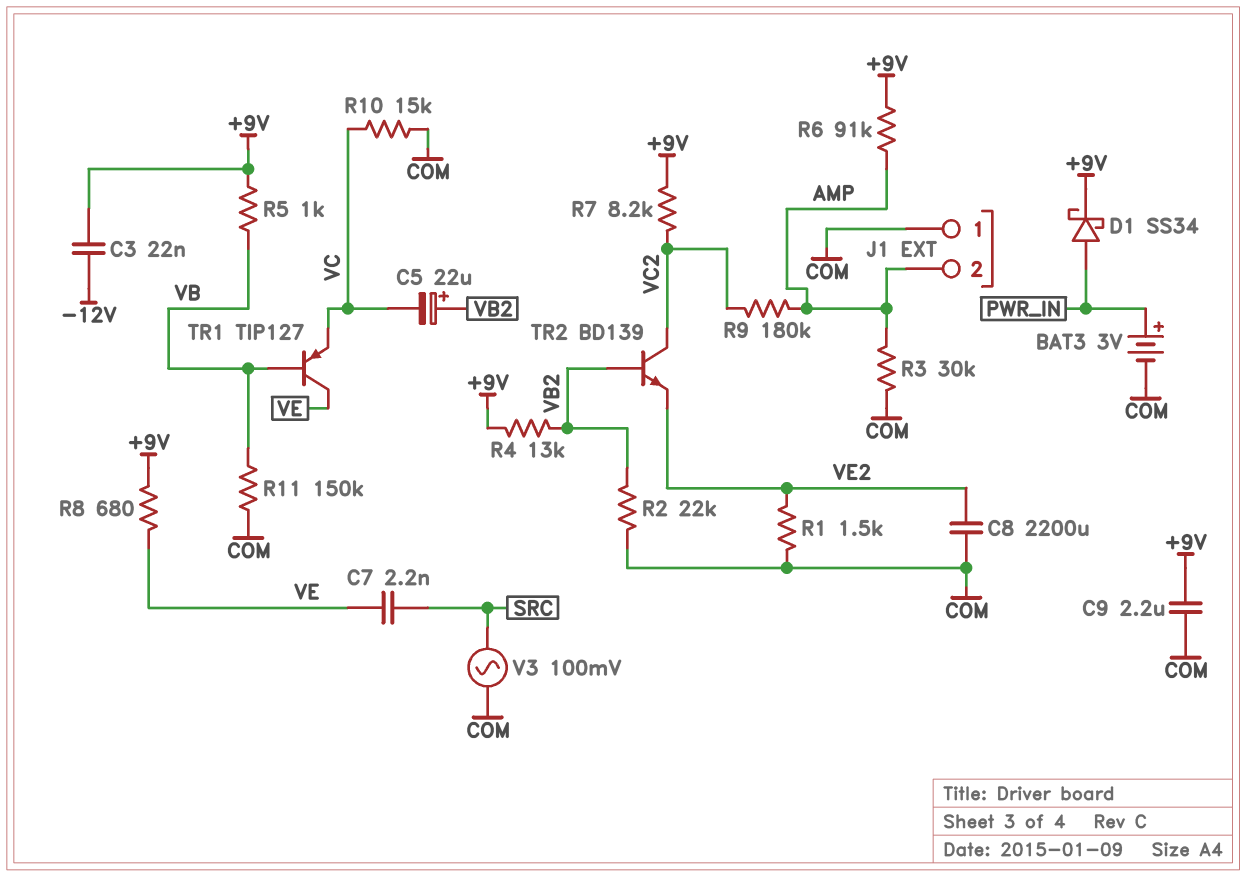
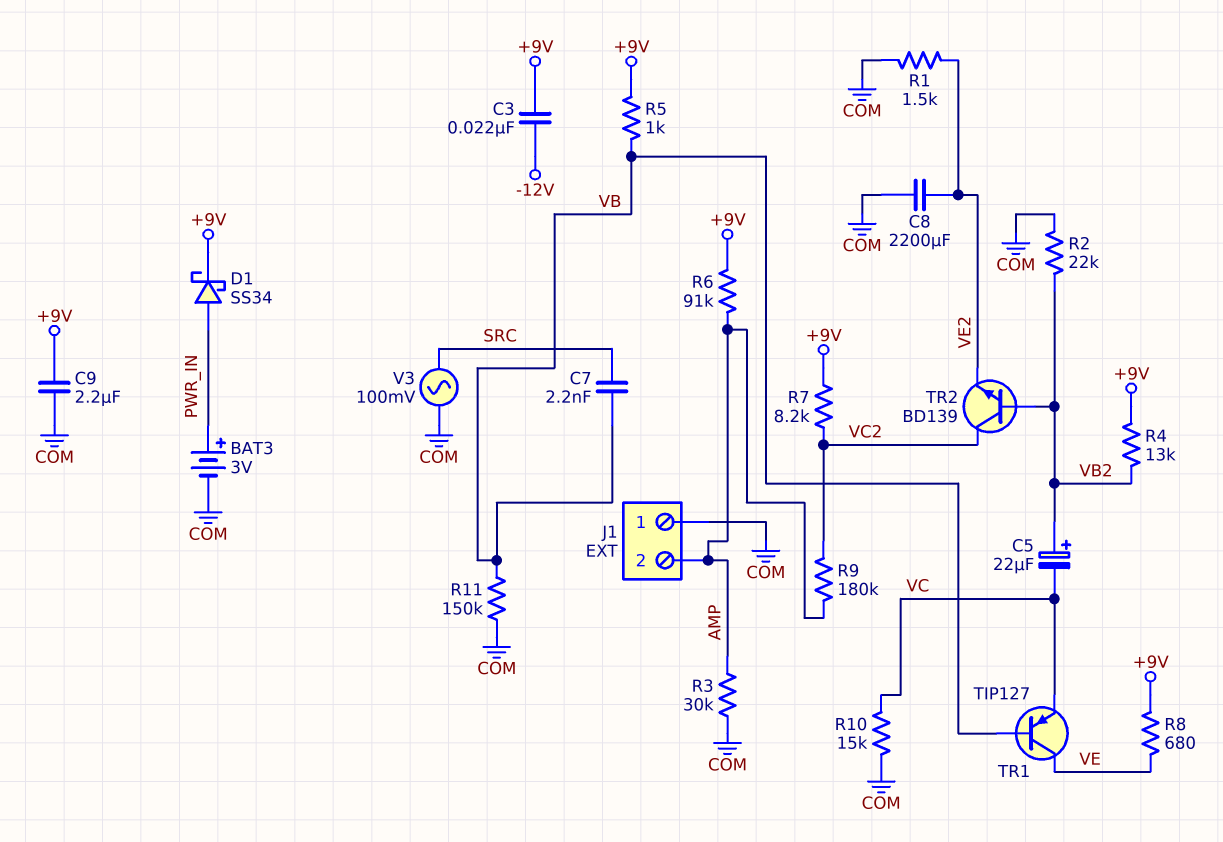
C7: 2.2nF (SRC, VE) -> 2.2nF (SRC, VB)

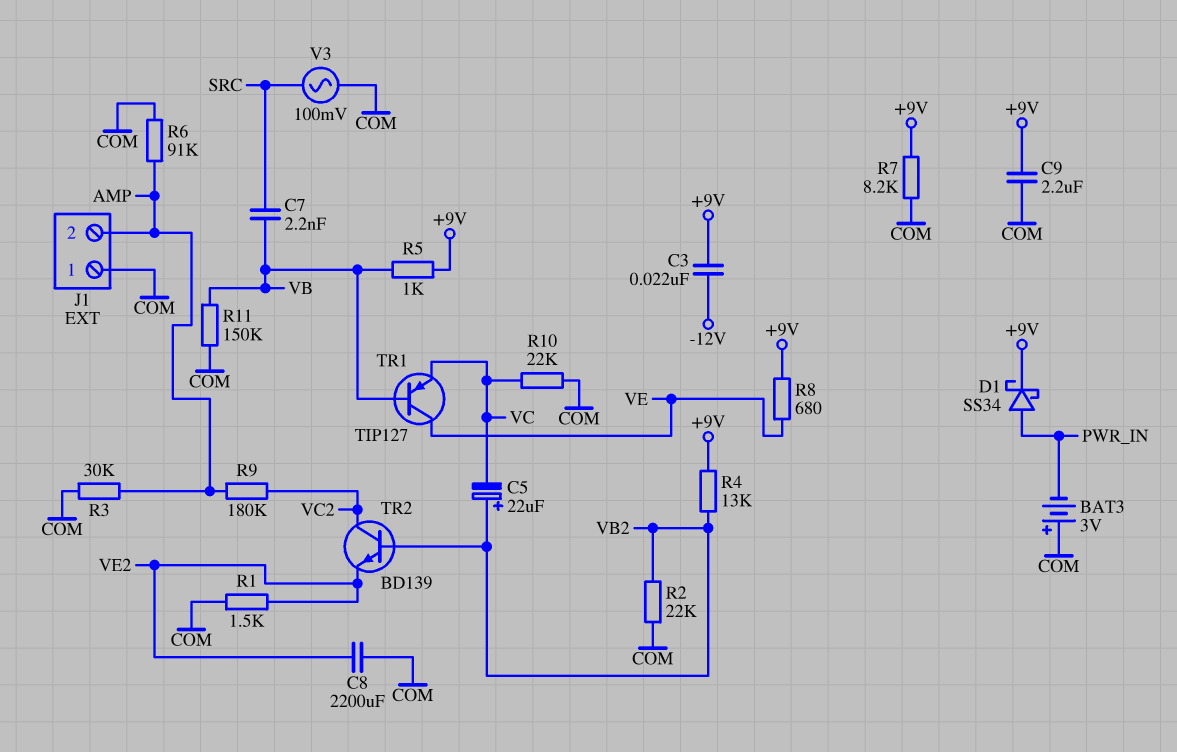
BAT3: 3V (plus PWR_IN, minus COM) -> 3V (plus COM, minus PWR_IN)
R6: 91k (+9V, AMP) -> 91k (AMP, COM)
R7: 8.2k (+9V, VC2) -> 8.2k (+9V, COM)
R10: 15k (COM, VC) -> 22k (COM, VC)

